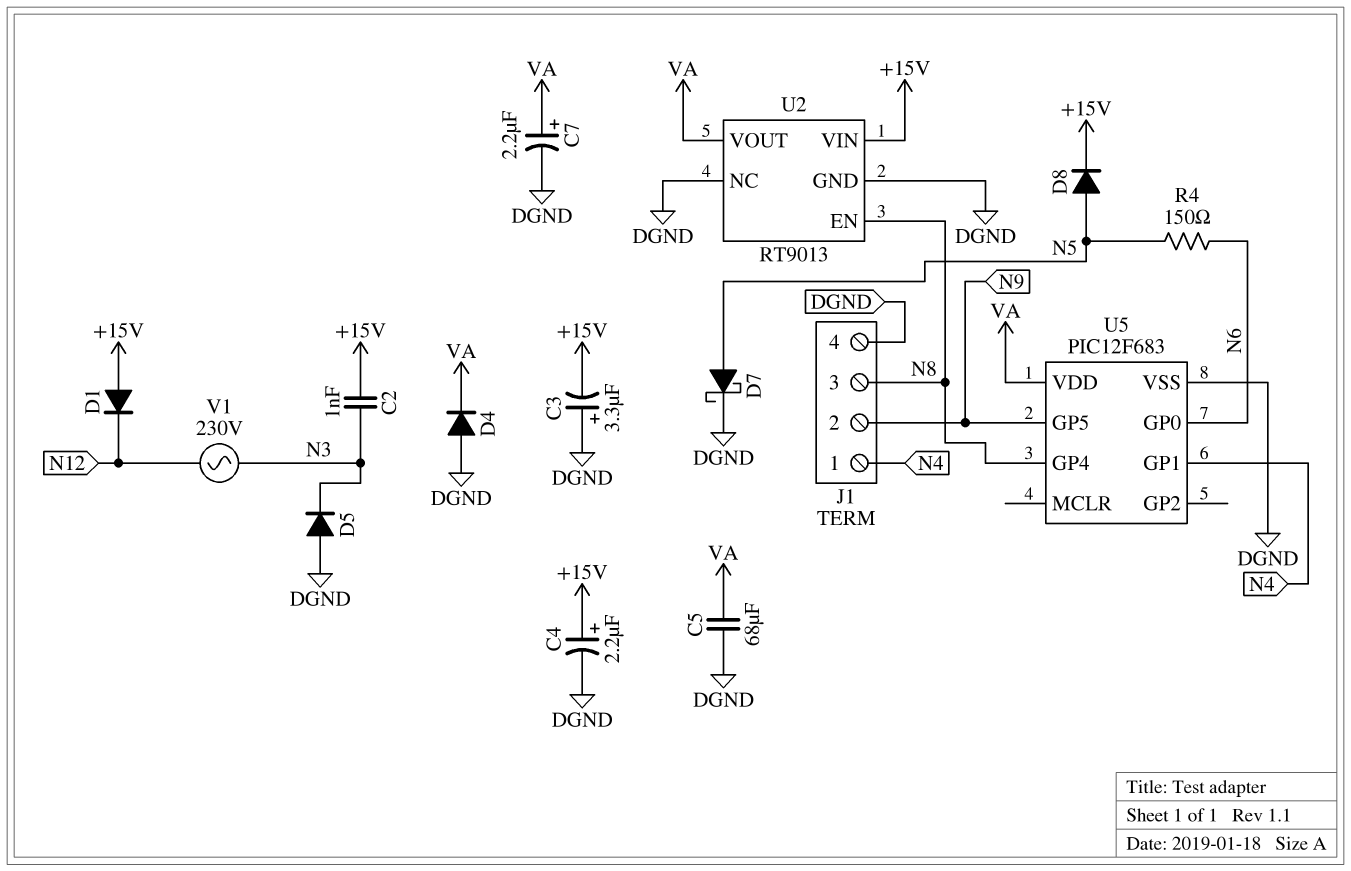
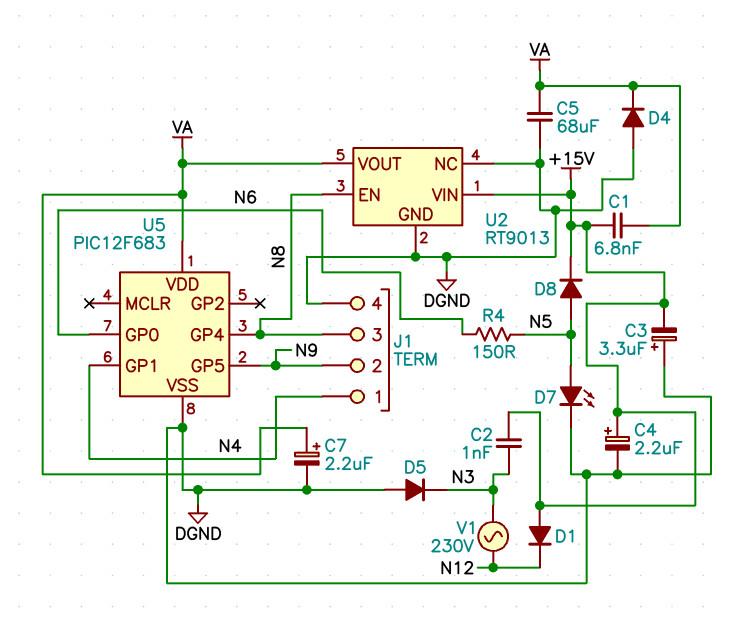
C1: none -> 6.8nF (+15V, VA)
D7: schottky (A N5, K DGND) -> LED (A N5, K DGND)

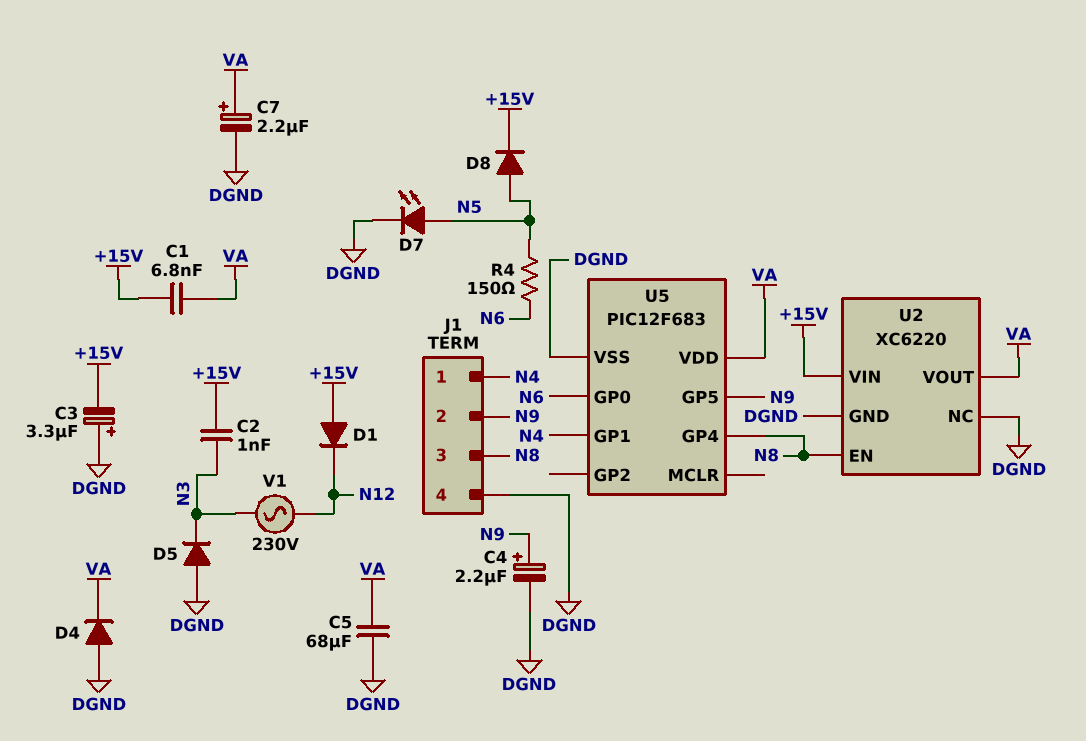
C4: 2.2uF (plus +15V, minus DGND) -> 2.2uF (plus N9, minus DGND)
U2: RT9013 -> XC6220

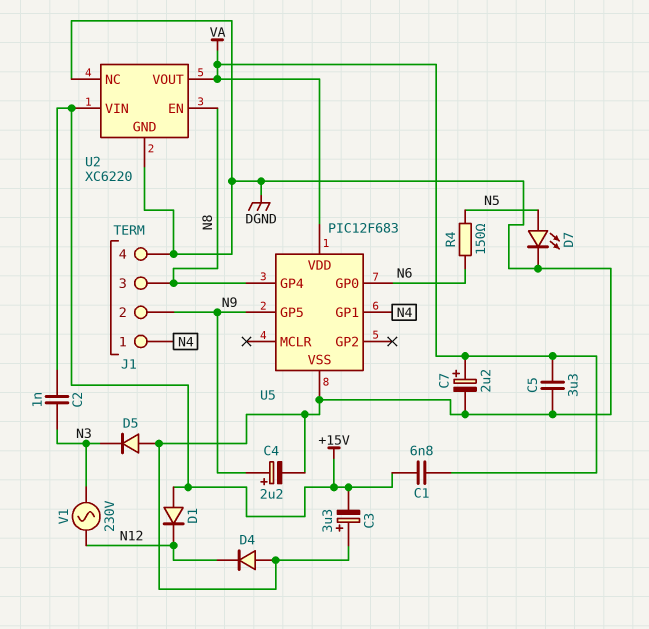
C5: 68uF (DGND, VA) -> 3.3uF (DGND, VA)
D4: diode (A DGND, K VA) -> diode (A DGND, K N12)
D8: diode (A N5, K +15V) -> none

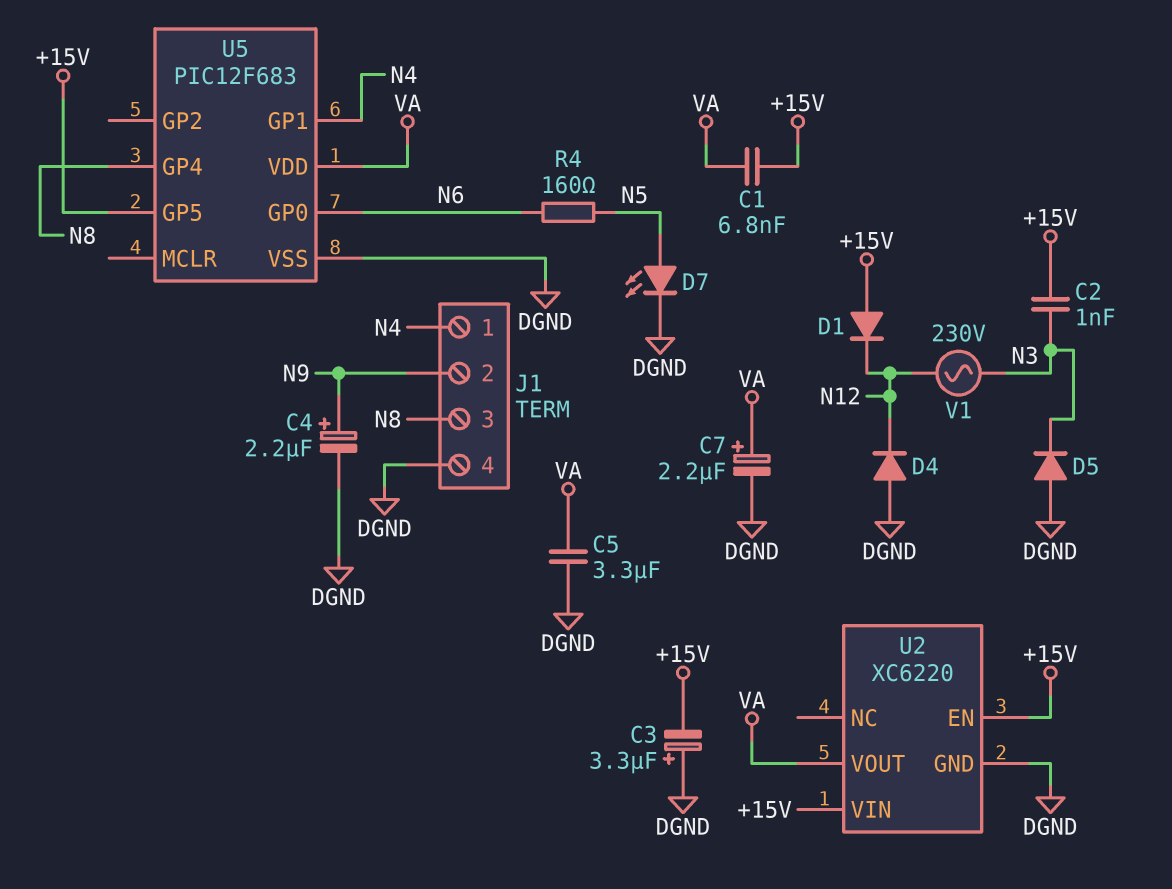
R4: 150 (N5, N6) -> 160 (N5, N6)
U2 pin EN: N8 -> +15V
U2 pin NC: DGND -> none
U5 pin GP5: N9 -> +15V

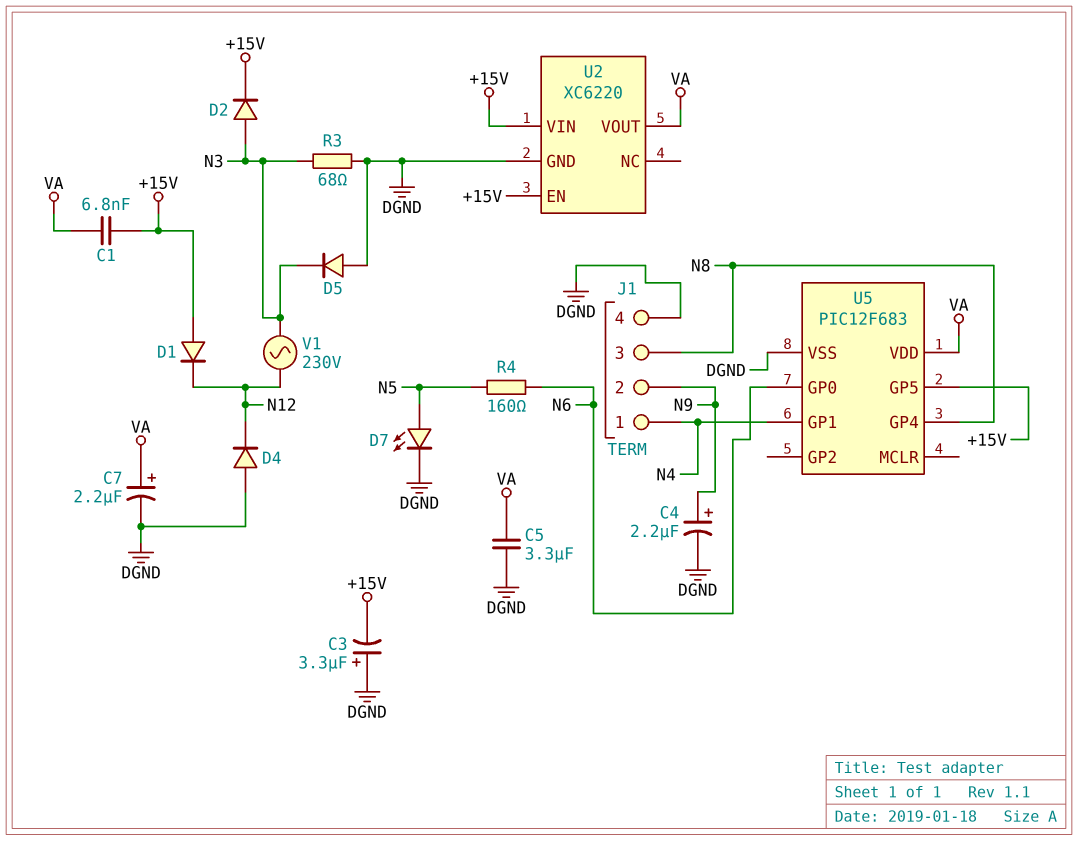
C2: 1nF (+15V, N3) -> none
D2: none -> diode (A N3, K +15V)
R3: none -> 68 (DGND, N3)

